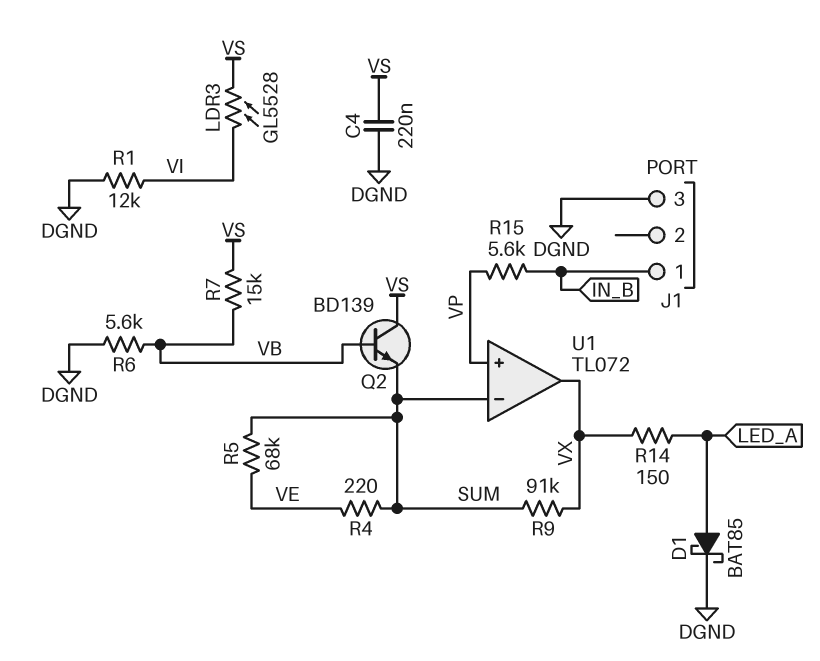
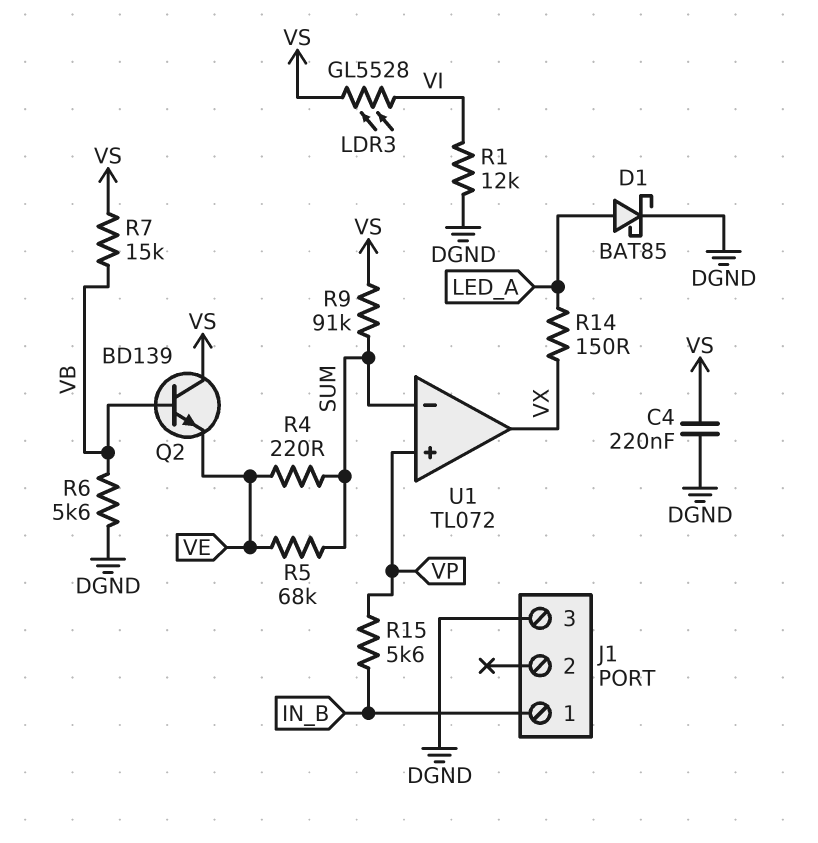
Q2: NPN BD139 (B VB, C VS, E SUM) -> NPN BD139 (B VB, C VS, E VE)
R9: 91k (SUM, VX) -> 91k (SUM, VS)

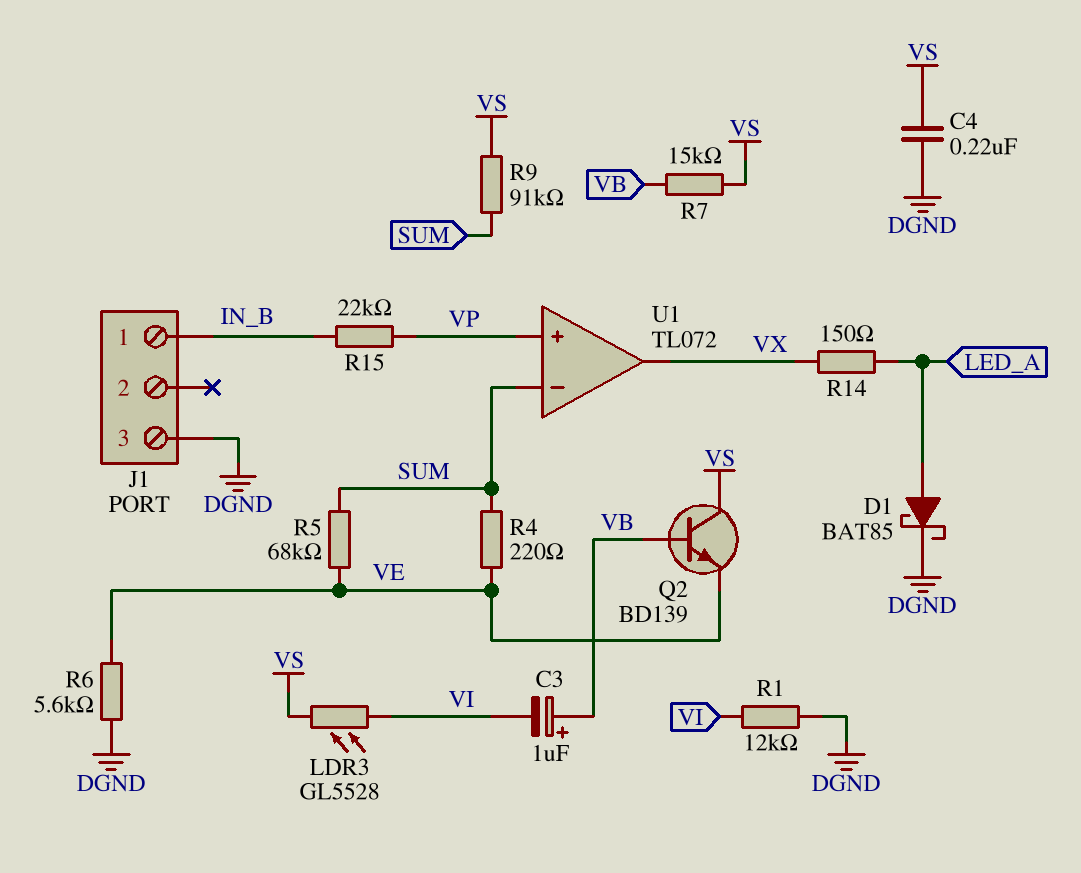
C3: none -> 1uF (plus VB, minus VI)
R6: 5.6k (DGND, VB) -> 5.6k (DGND, VE)
R15: 5.6k (IN_B, VP) -> 22k (IN_B, VP)

